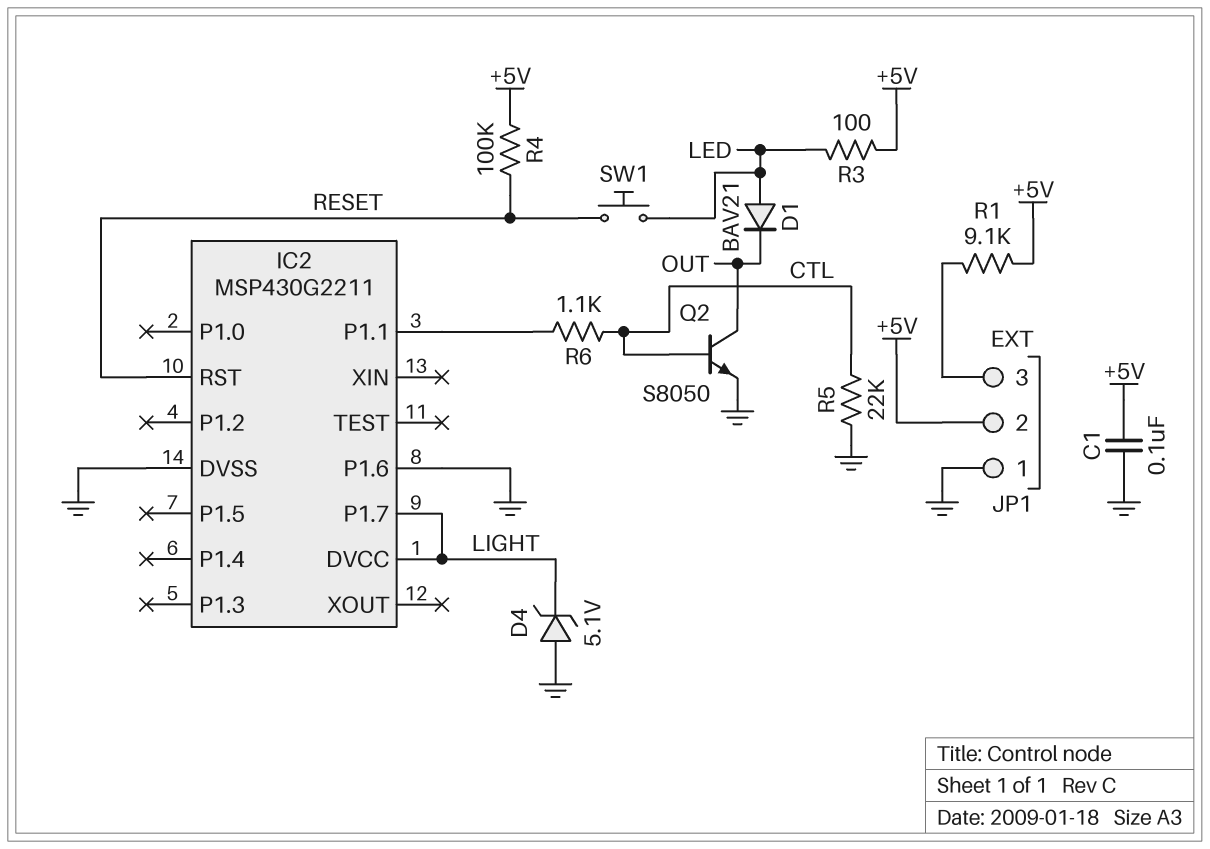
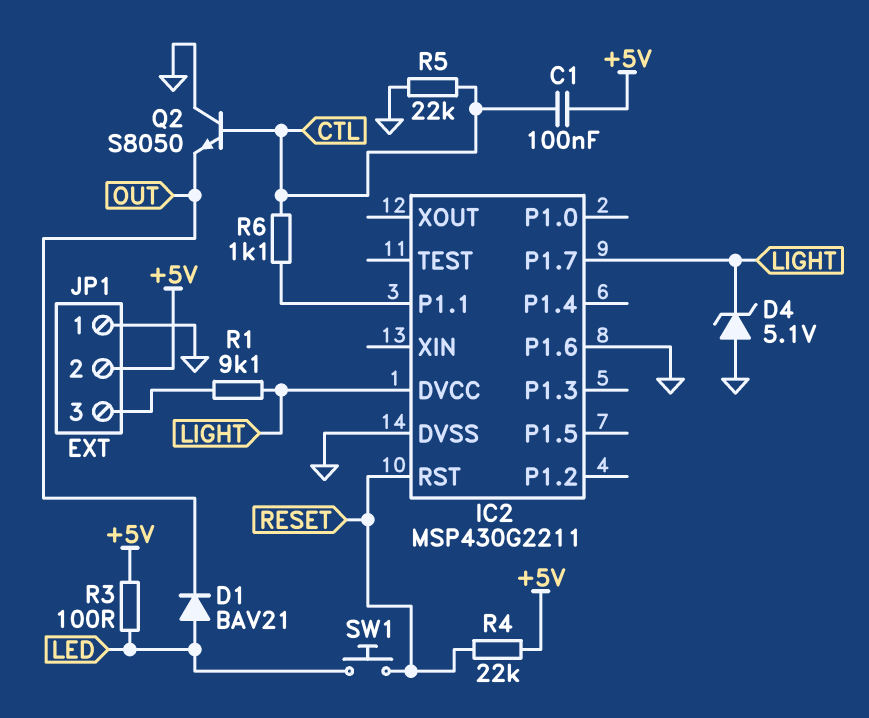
C1: 100nF (+5V, GND) -> 100nF (+5V, CTL)
Q2: NPN S8050 (B CTL, C OUT, E GND) -> NPN S8050 (B CTL, C GND, E OUT)
R1: 9.1k (+5V, JP1/3) -> 9.1k (JP1/3, LIGHT)
R4: 100k (+5V, RESET) -> 22k (+5V, RESET)

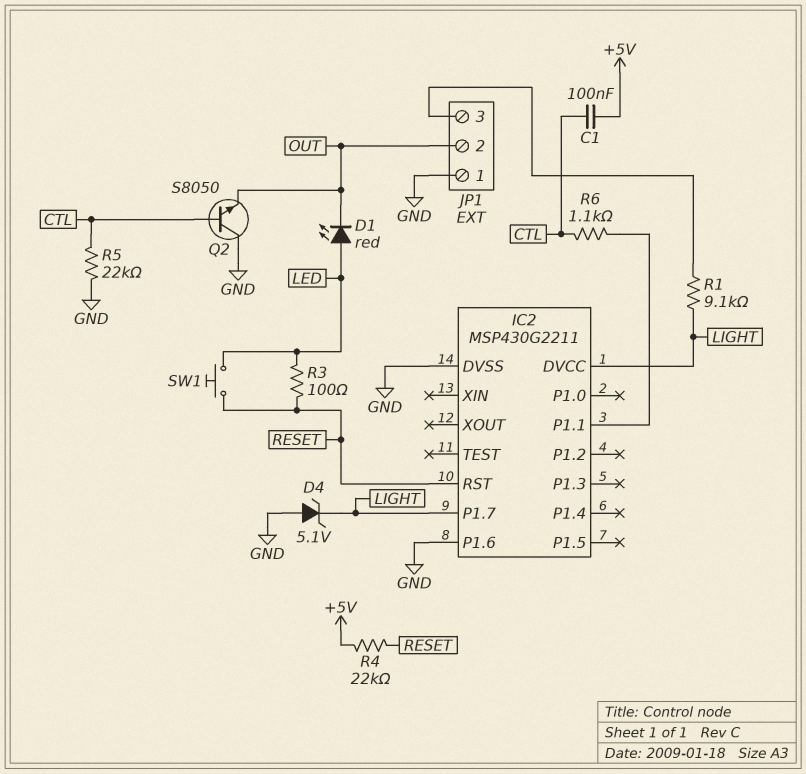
D1: diode BAV21 (A LED, K OUT) -> LED red (A LED, K OUT)
JP1 pin 2: +5V -> OUT
R3: 100 (+5V, LED) -> 100 (LED, RESET)

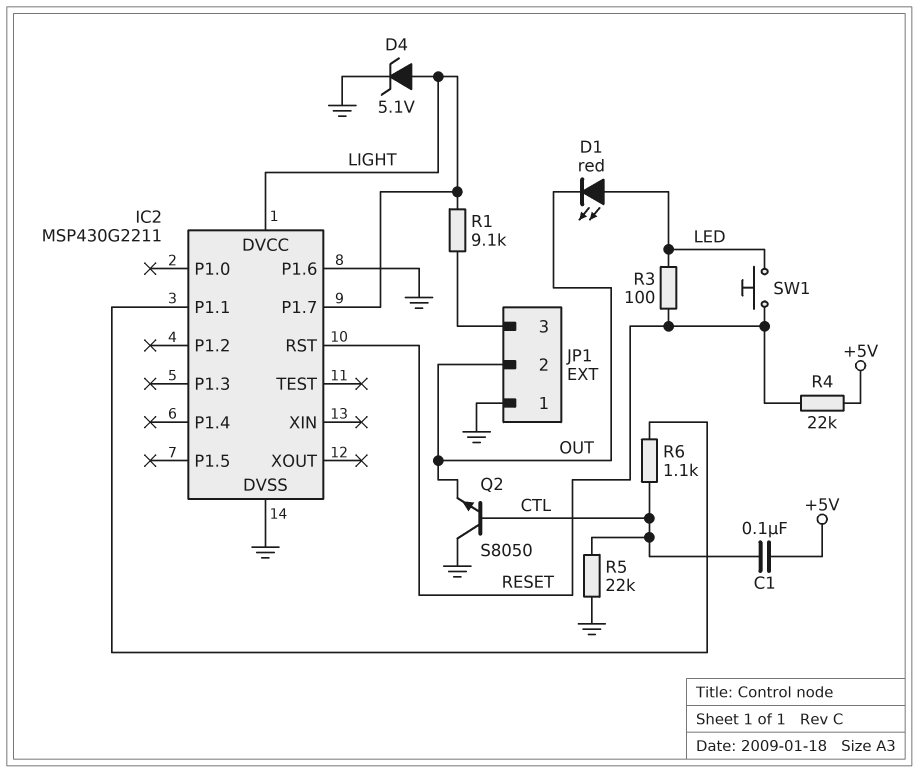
D4: zener 5.1V (A GND, K LIGHT) -> zener 5.1V (A LIGHT, K GND)

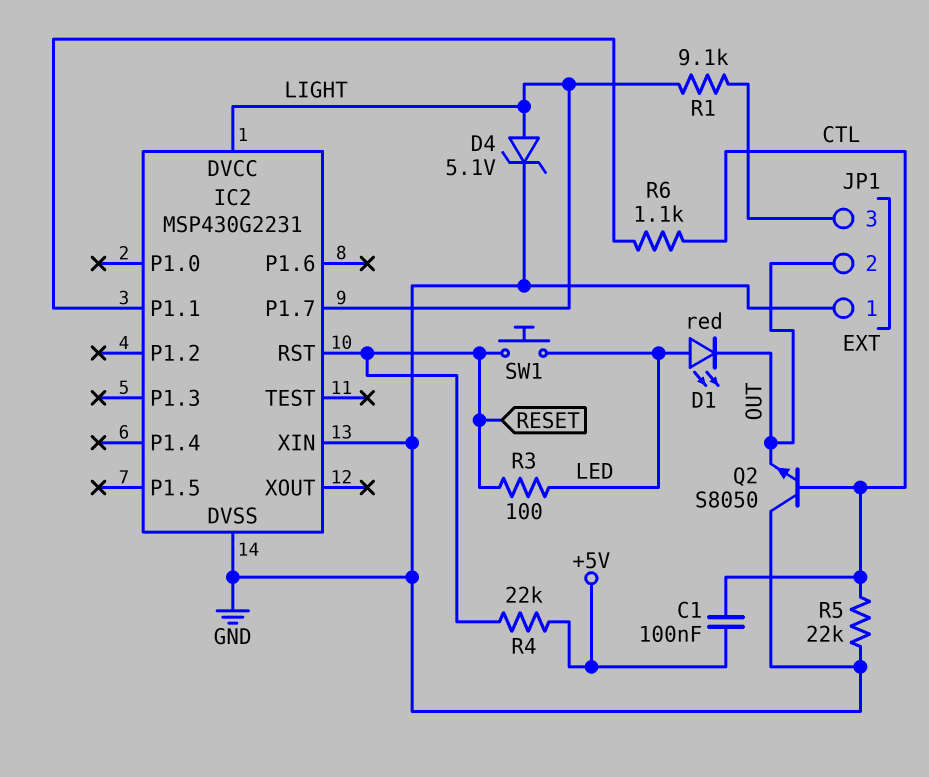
IC2: MSP430G2211 -> MSP430G2231
IC2 pin P1.6: GND -> none
IC2 pin XIN: none -> GND

